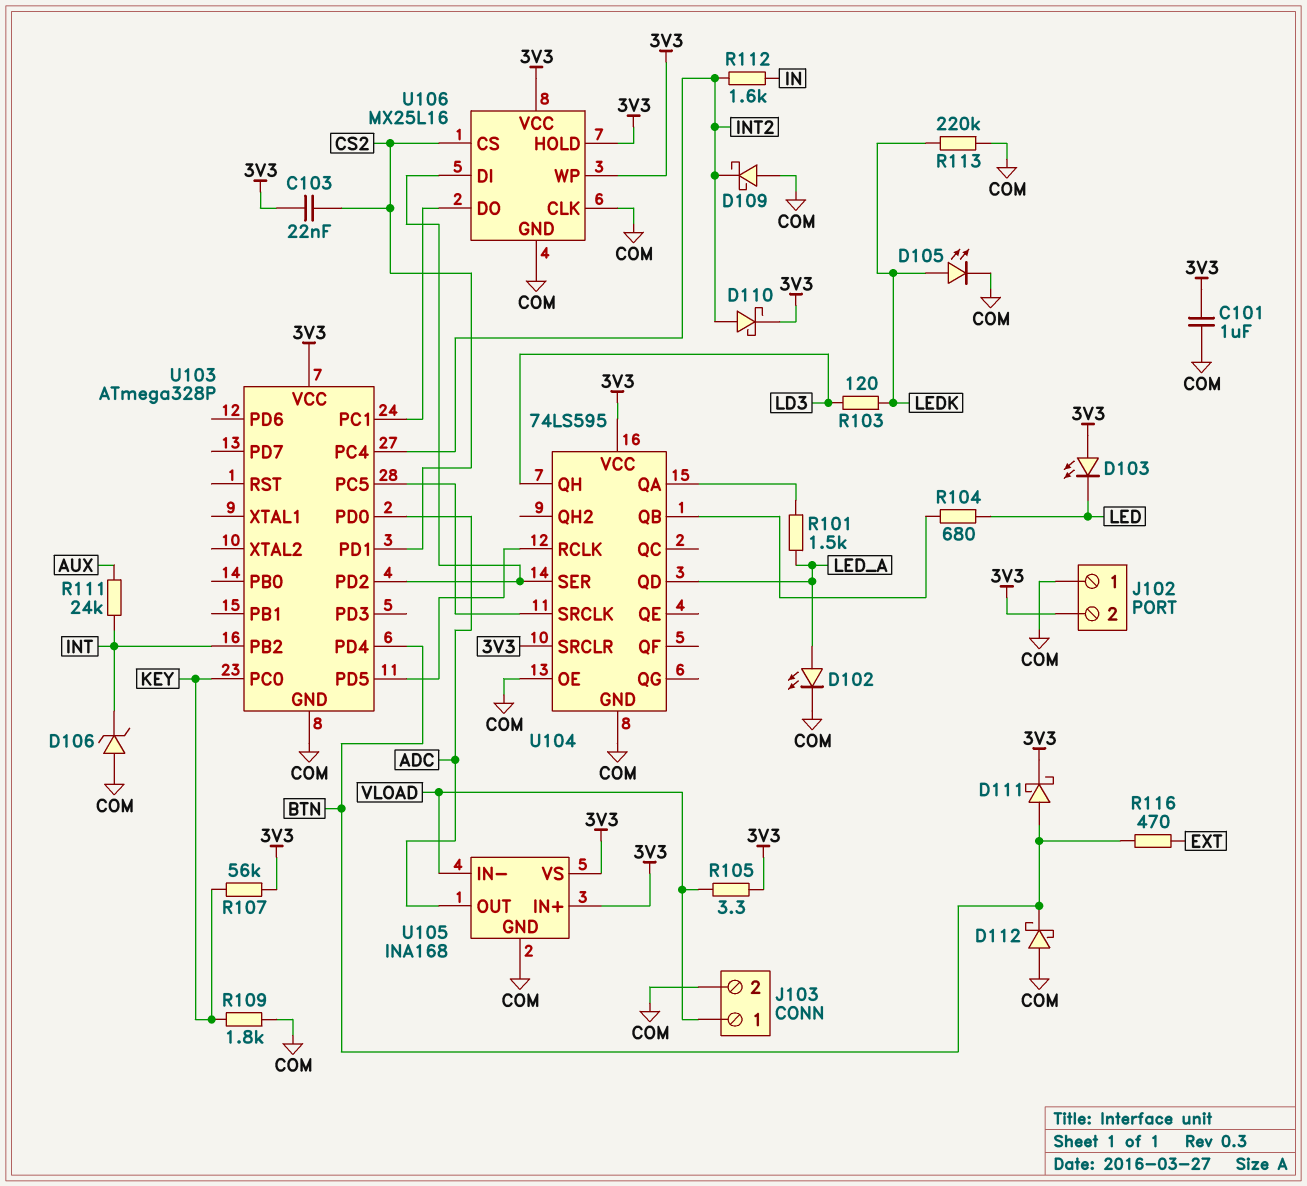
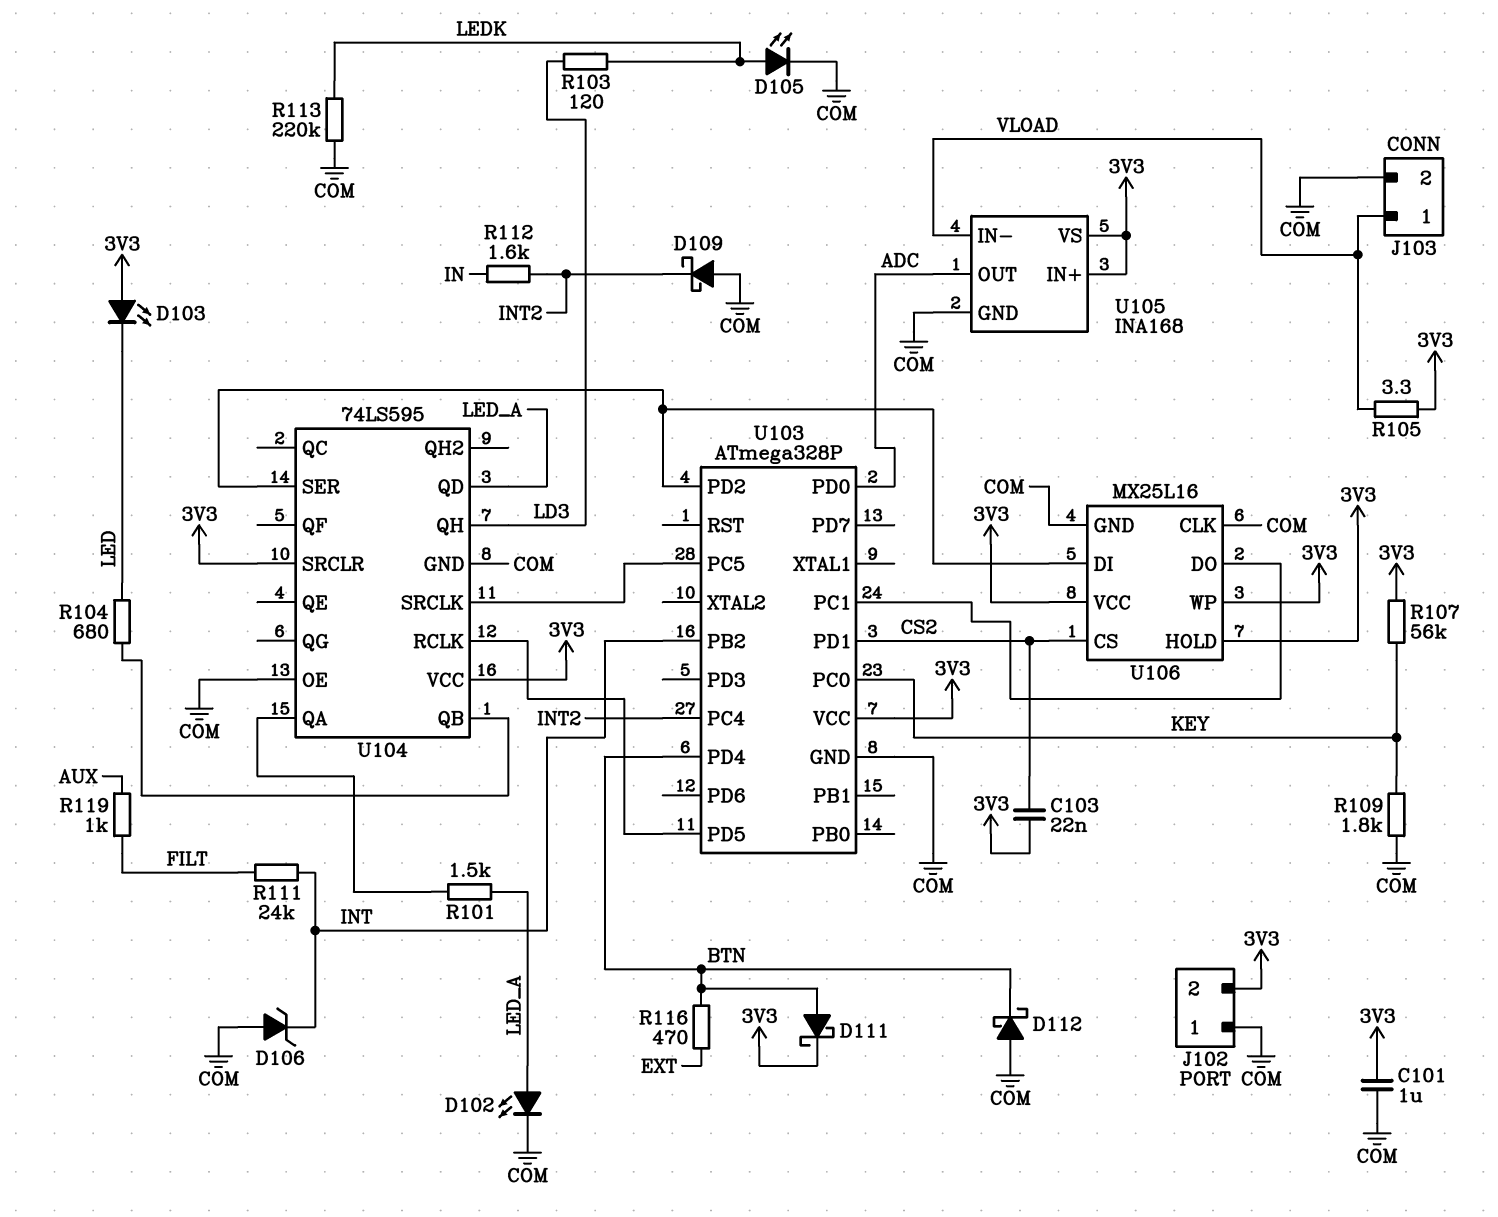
D110: schottky (A INT2, K 3V3) -> none
R111: 24k (AUX, INT) -> 24k (FILT, INT)
R119: none -> 1k (AUX, FILT)

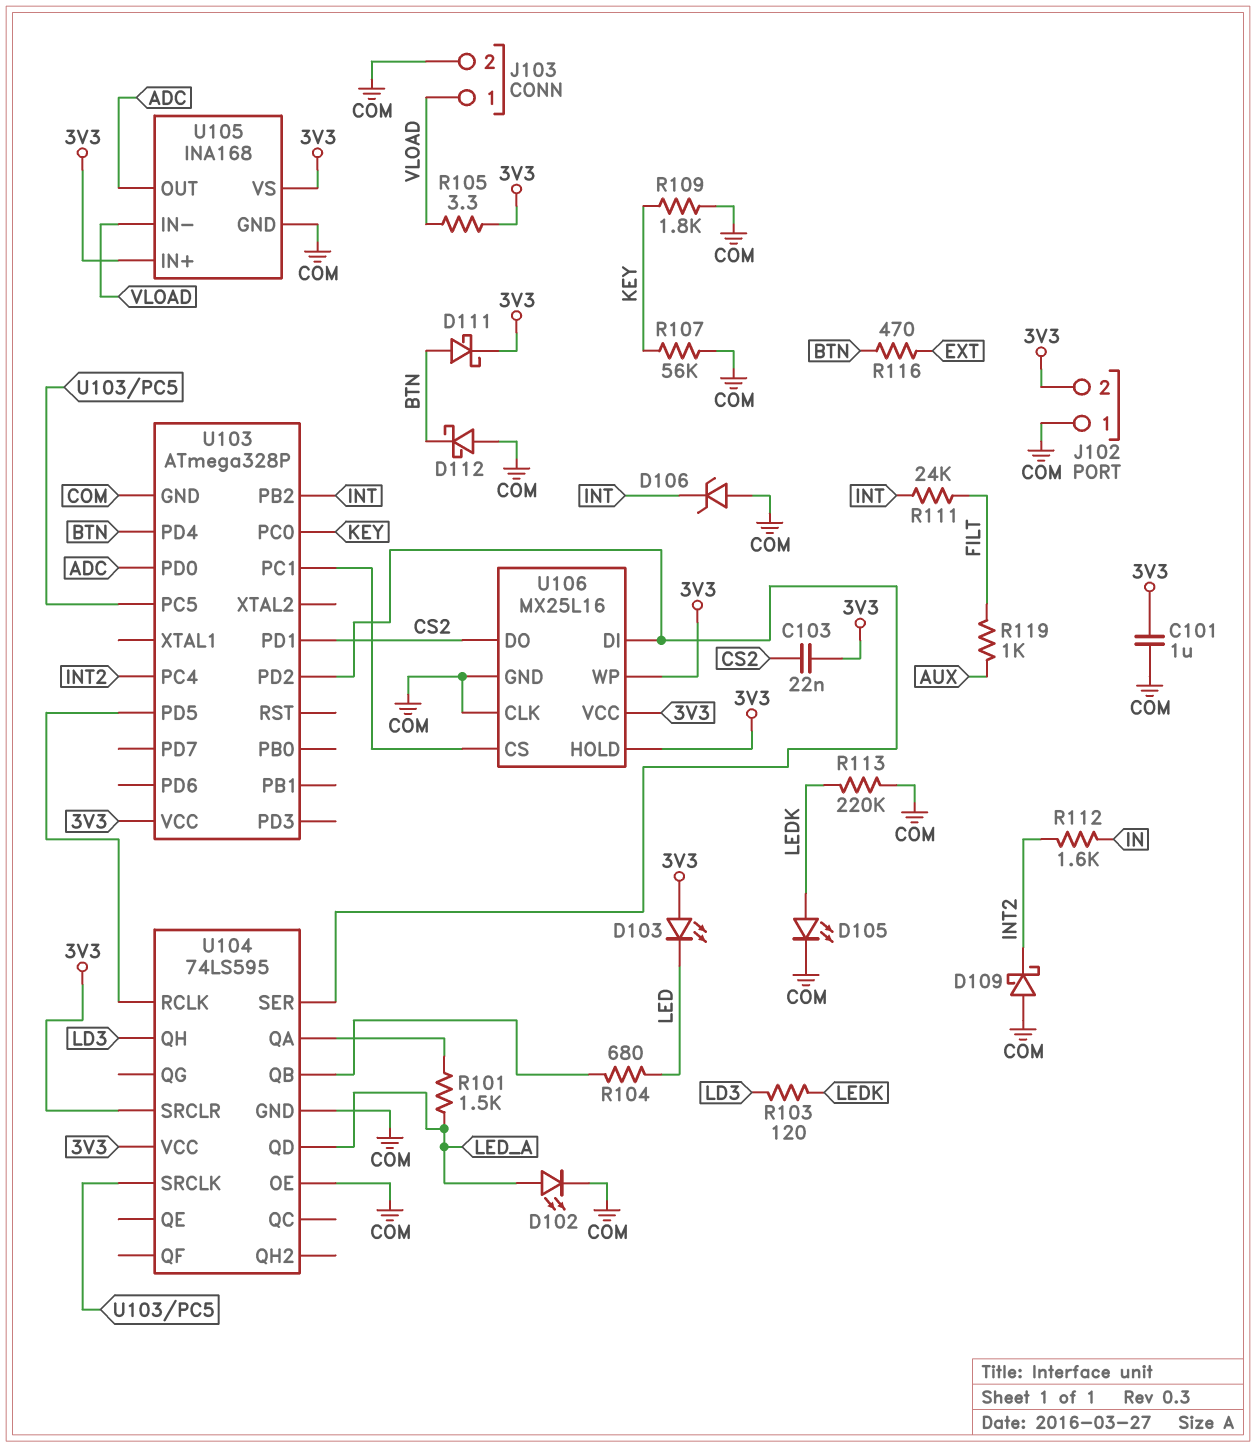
R107: 56k (3V3, KEY) -> 56k (COM, KEY)
U106 pin CS: CS2 -> U103/PC1
U106 pin DO: U103/PC1 -> CS2

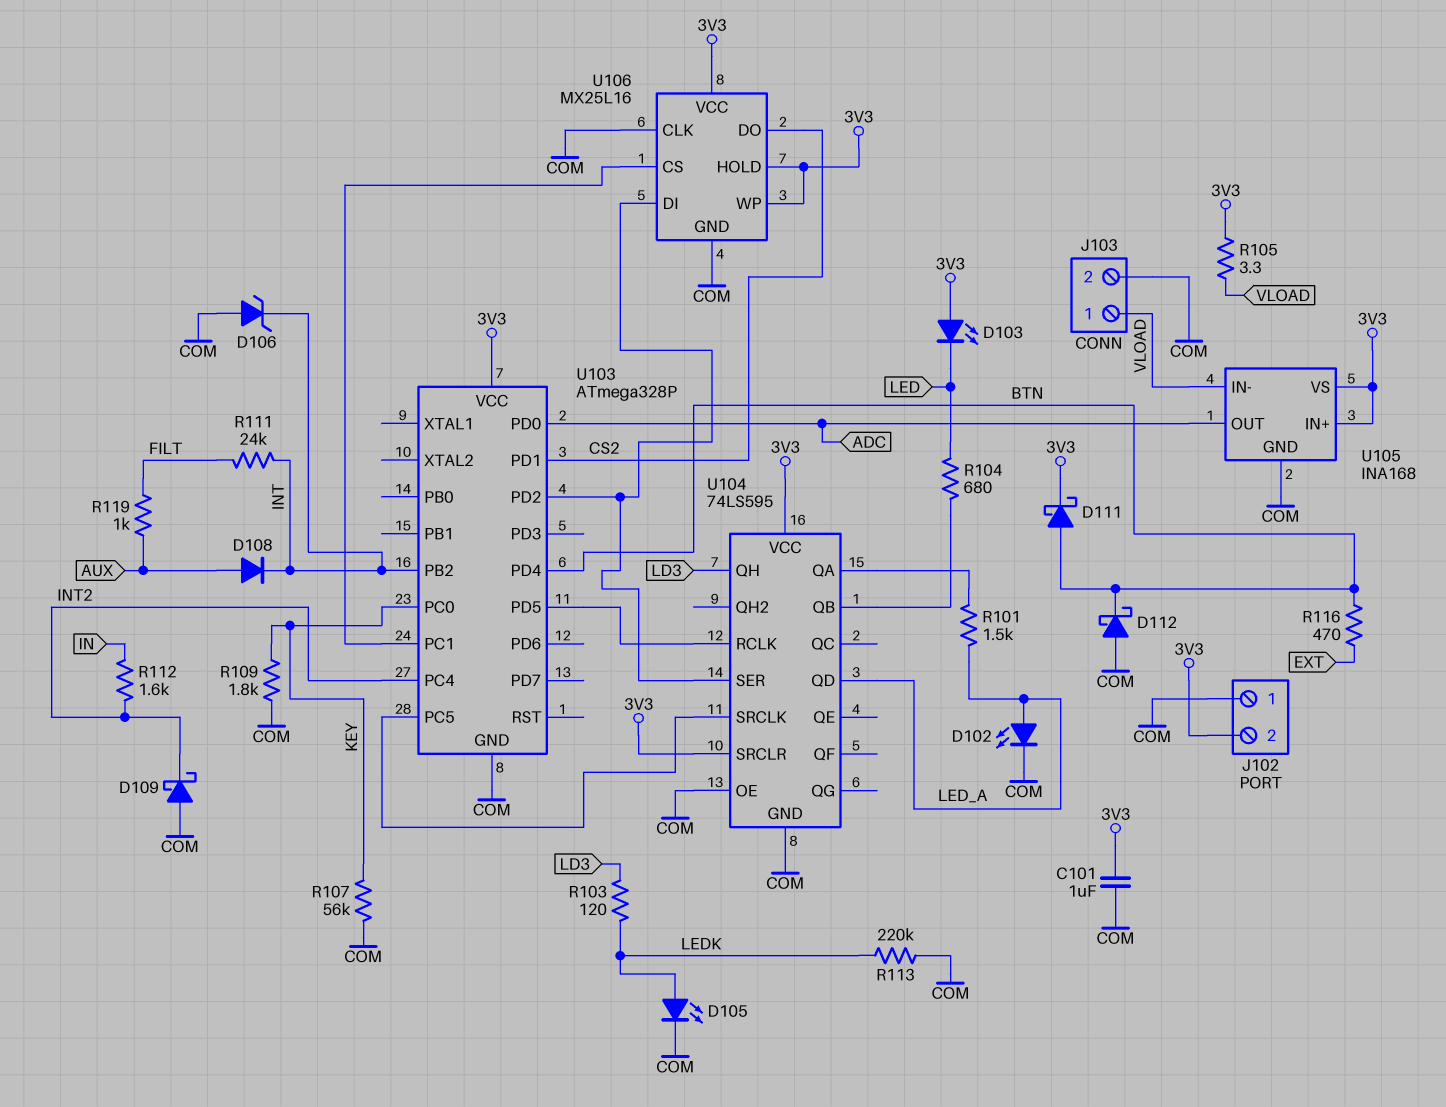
C103: 22nF (3V3, CS2) -> none
D108: none -> diode (A AUX, K INT)

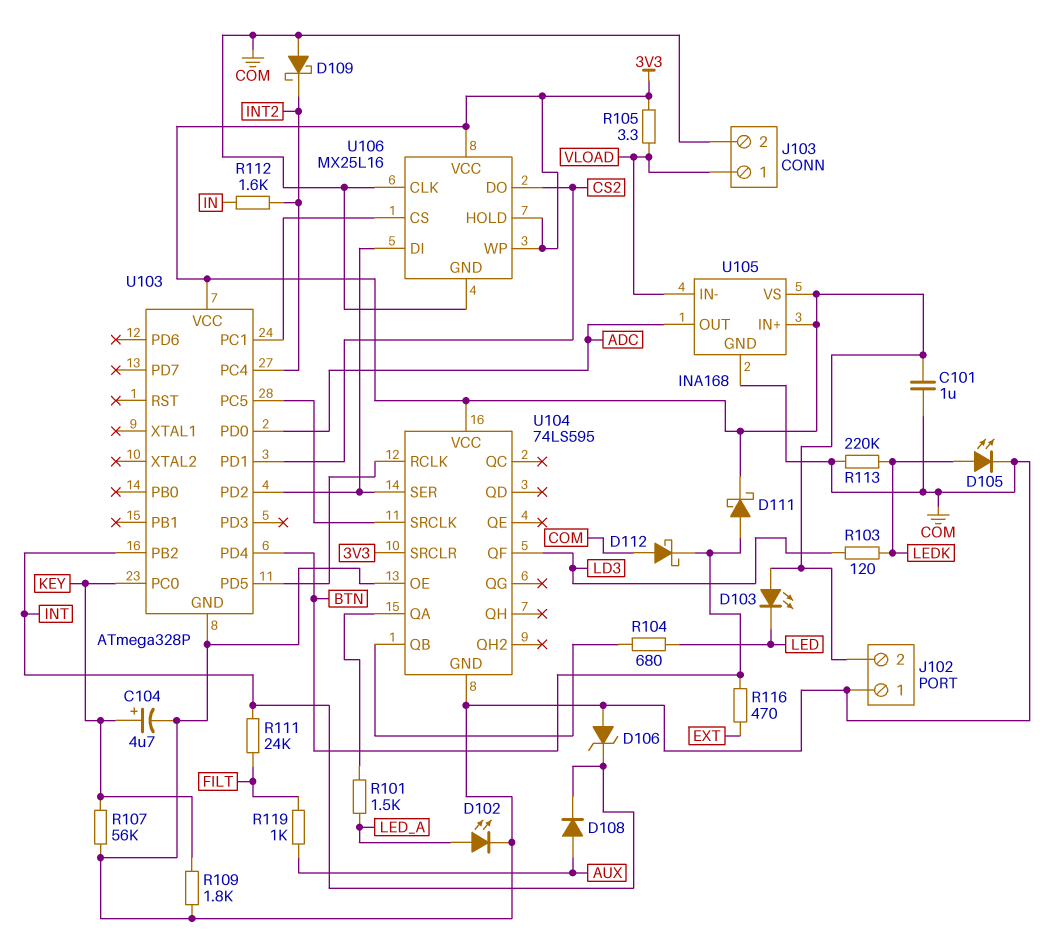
C104: none -> 4.7uF (plus KEY, minus COM)
U104 pin QD: LED_A -> none
U104 pin QF: none -> LD3
U104 pin QH: LD3 -> none

